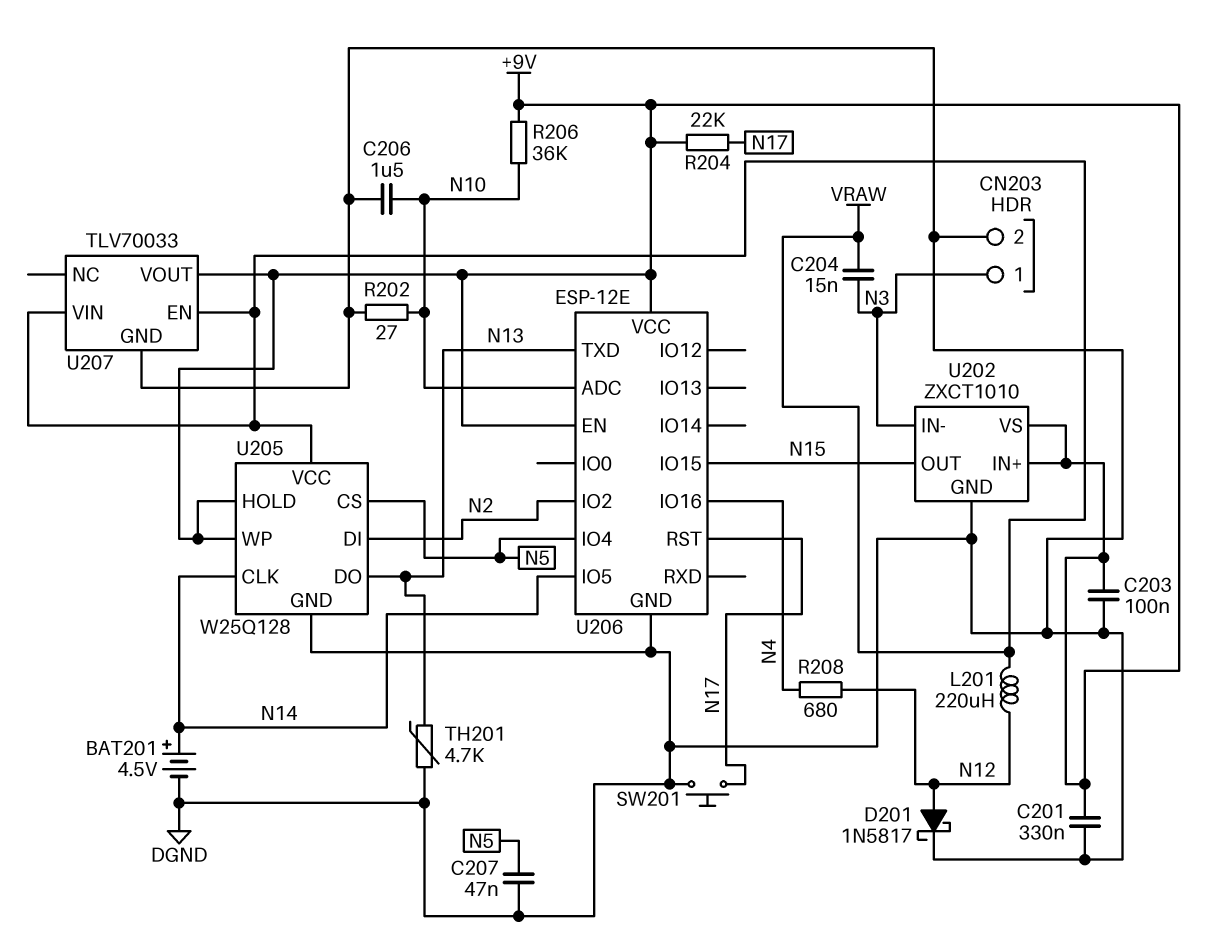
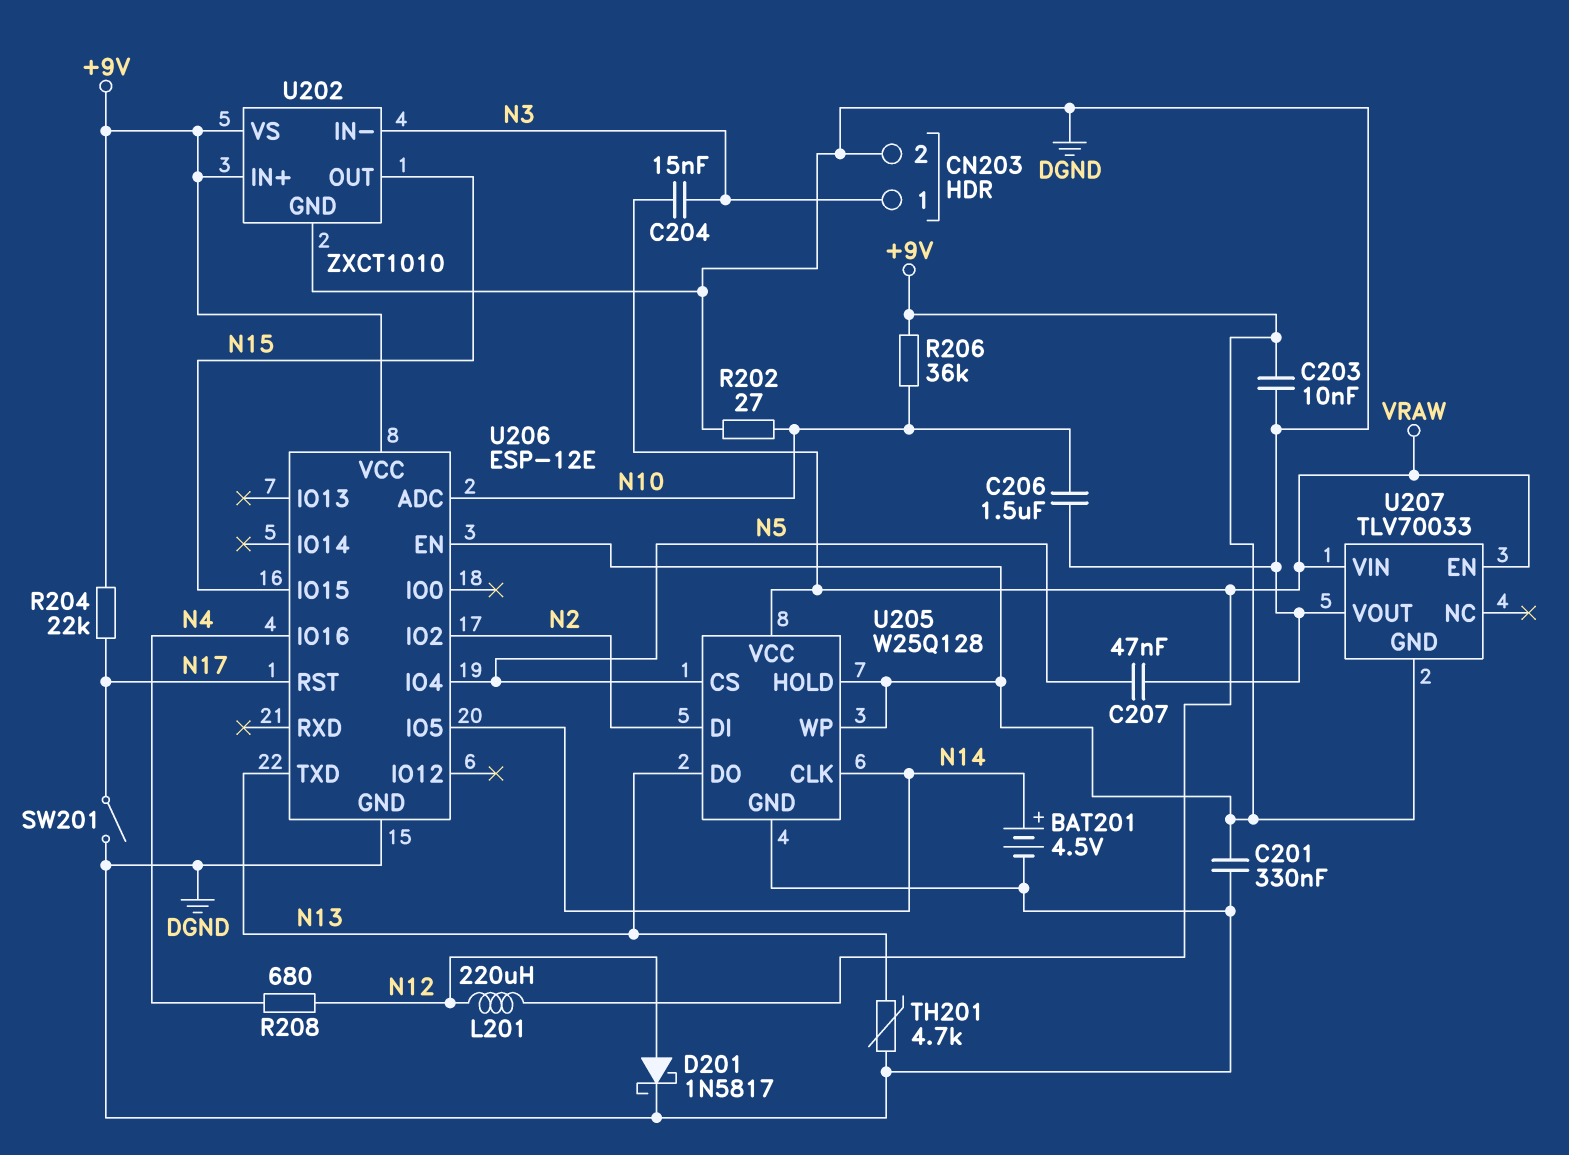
C203: 100nF (+9V, DGND) -> 10nF (+9V, DGND)
SW201: button (DGND, N17) -> switch (DGND, N17)
U207 pin GND: DGND -> +9V
U207 pin VOUT: +9V -> DGND

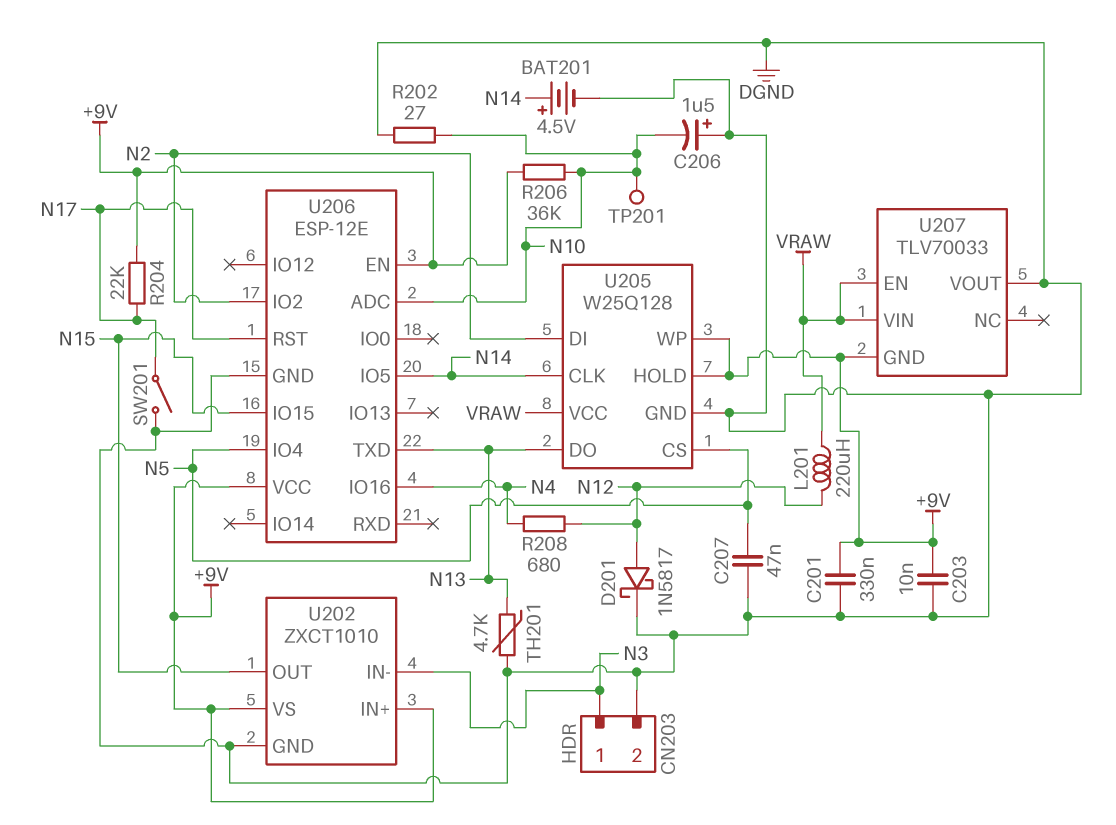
C204: 15nF (N3, VRAW) -> none
C206: 1.5uF (DGND, N10) -> 1.5uF (plus DGND, minus N10)
TP201: none -> test point (N10)

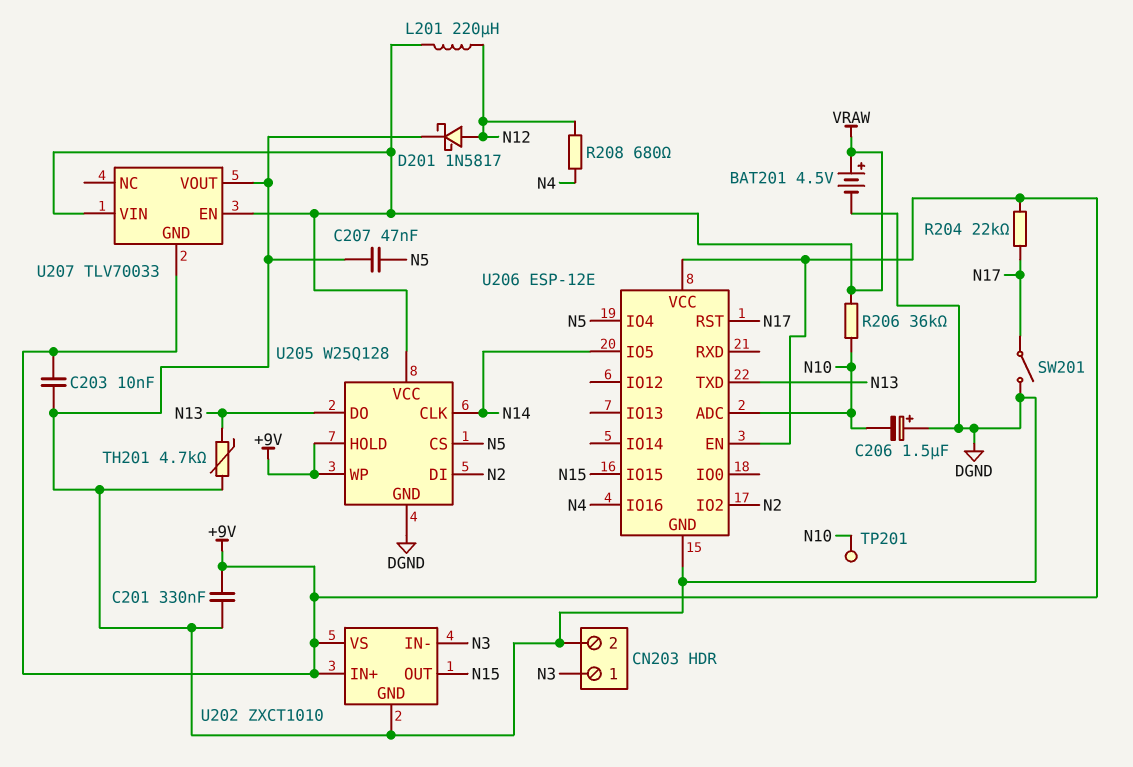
BAT201: 4.5V (plus N14, minus DGND) -> 4.5V (plus VRAW, minus DGND)
R202: 27 (DGND, N10) -> none
R206: 36k (+9V, N10) -> 36k (N10, VRAW)

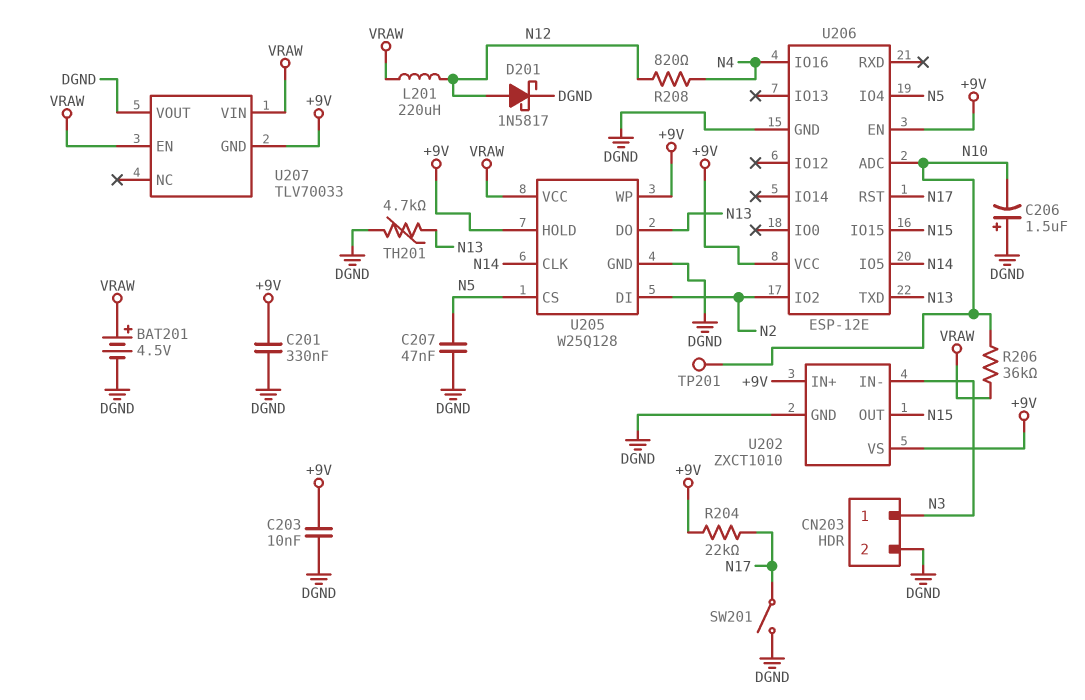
R208: 680 (N4, N12) -> 820 (N4, N12)

